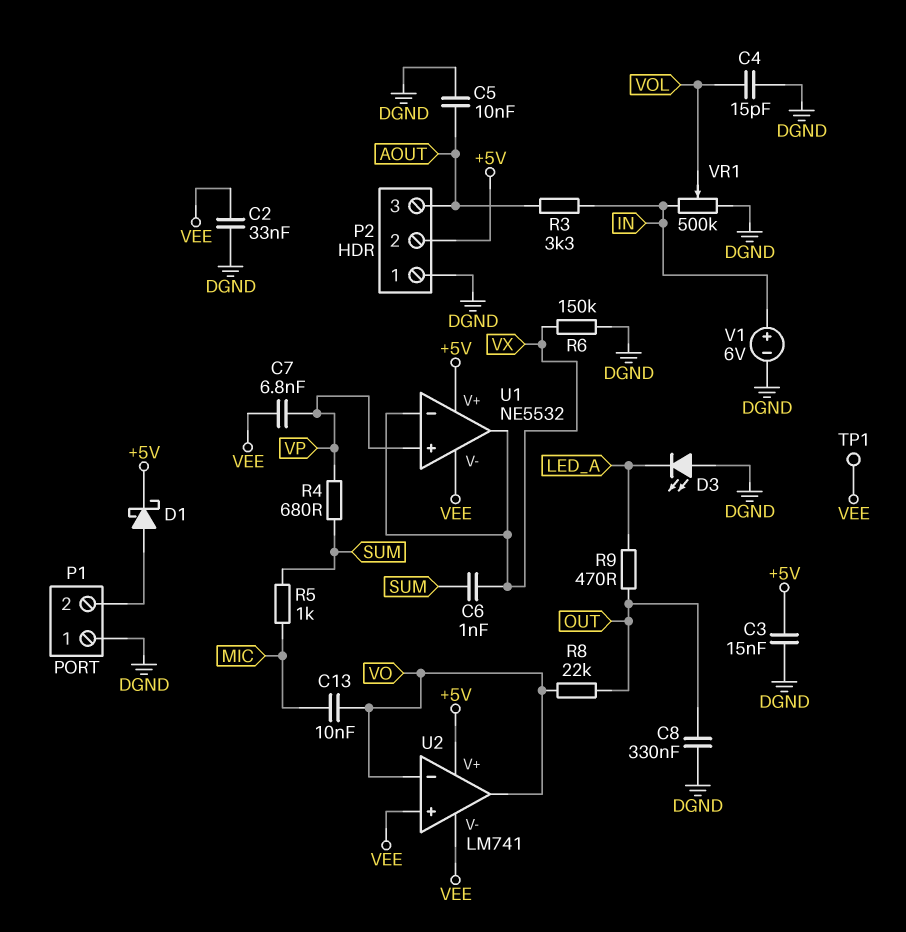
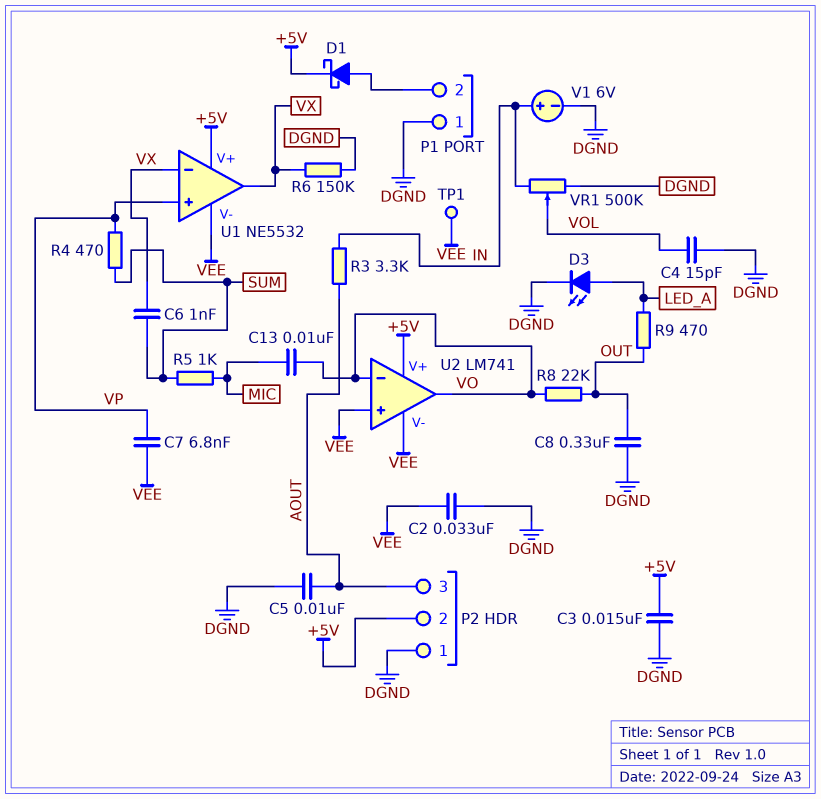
D3: LED (A DGND, K LED_A) -> LED (A LED_A, K DGND)
R4: 680 (SUM, VP) -> 470 (SUM, VP)

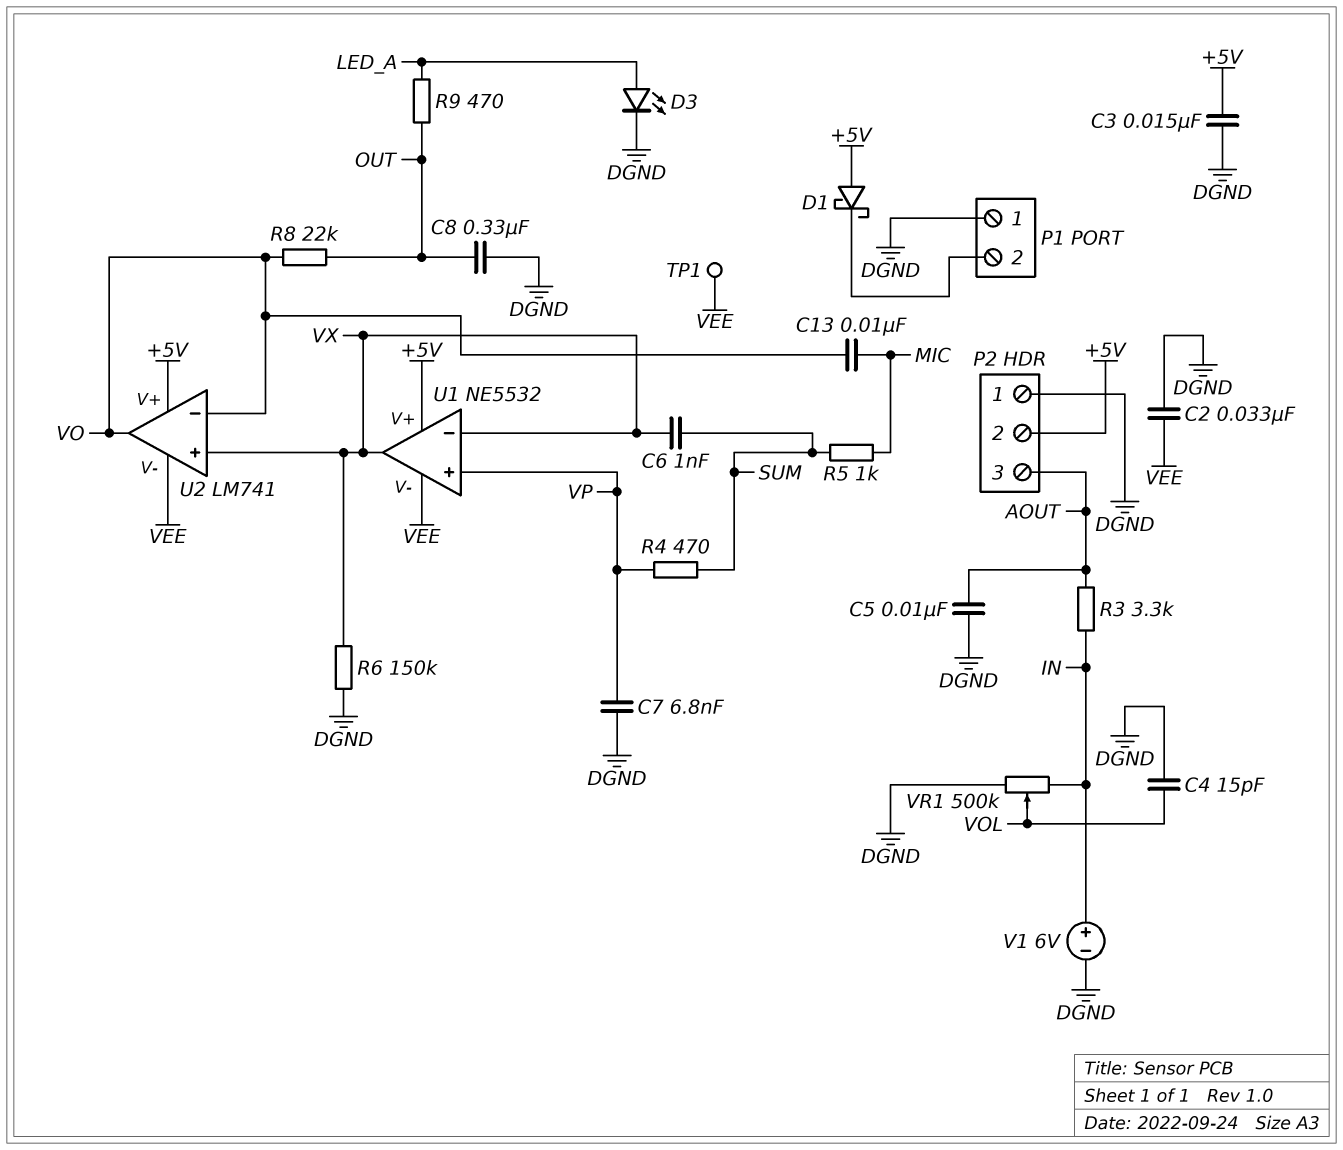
C7: 6.8nF (VEE, VP) -> 6.8nF (DGND, VP)
D1: schottky (A P1/2, K +5V) -> schottky (A +5V, K P1/2)
U2 pin in+: VEE -> VX

